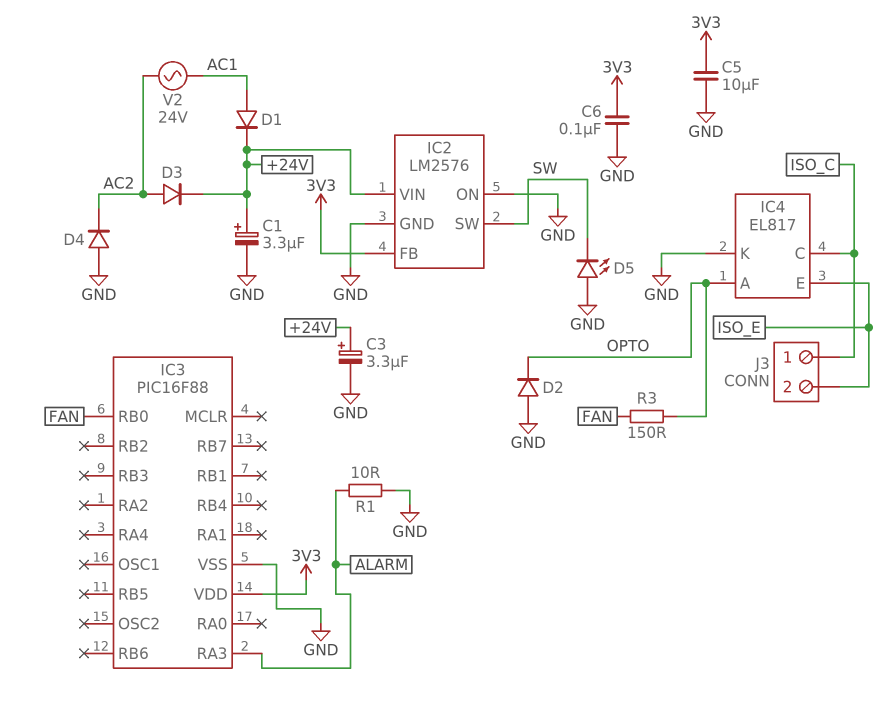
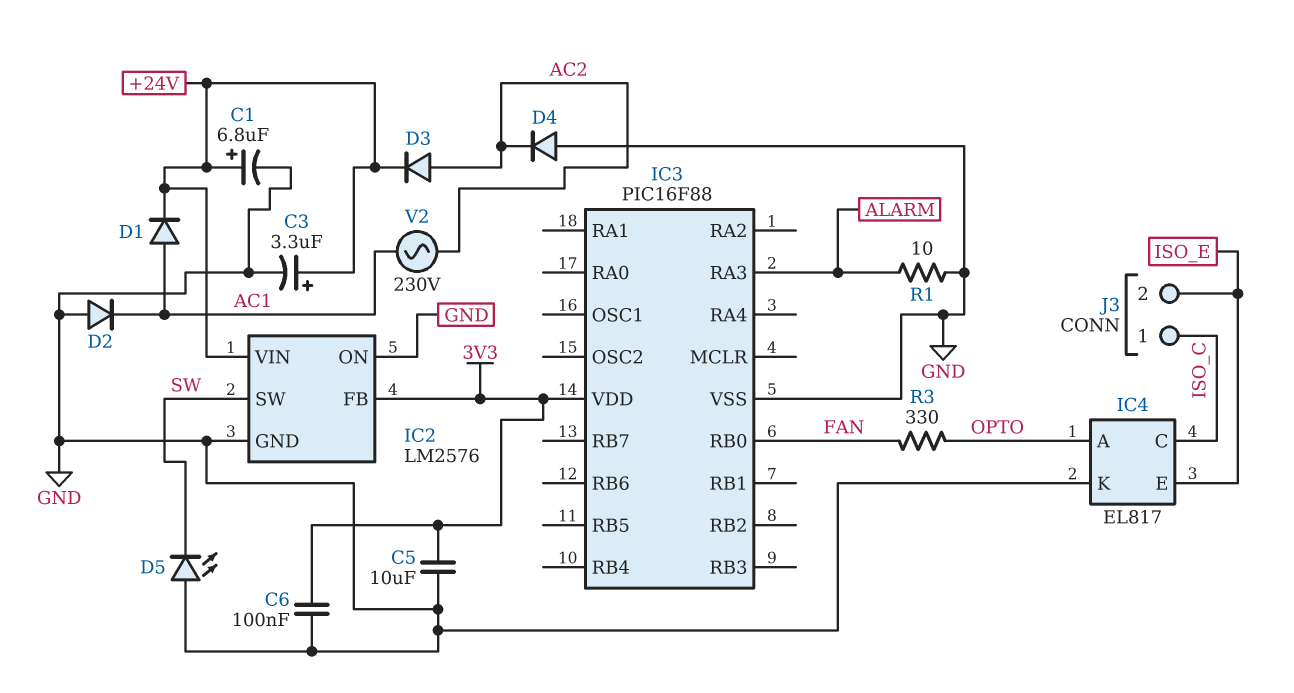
C1: 3.3uF (plus +24V, minus GND) -> 6.8uF (plus +24V, minus GND)
D2: diode (A GND, K OPTO) -> diode (A GND, K AC1)
R3: 150 (FAN, OPTO) -> 330 (FAN, OPTO)
V2: AC 24V (AC1, AC2) -> AC 230V (AC1, AC2)

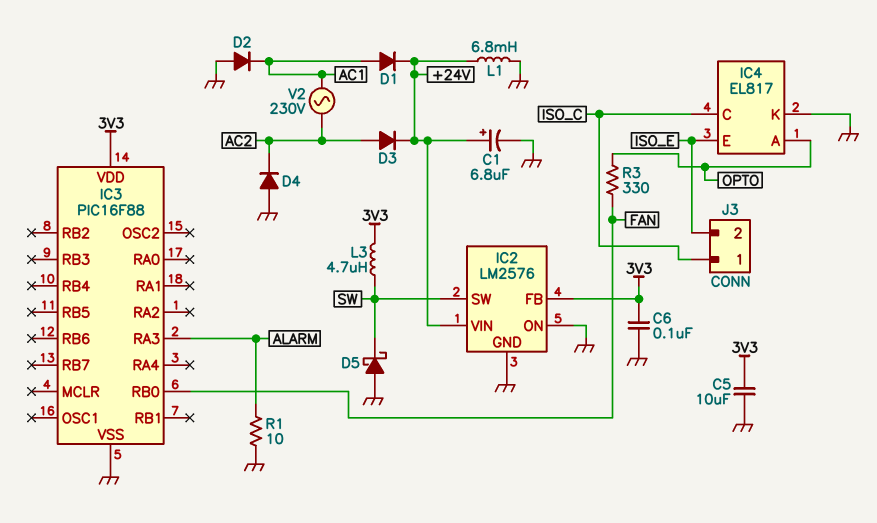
C3: 3.3uF (plus +24V, minus GND) -> none
D5: LED (A GND, K SW) -> schottky (A GND, K SW)
L1: none -> 6.8mH (+24V, GND)
L3: none -> 4.7uH (3V3, SW)

